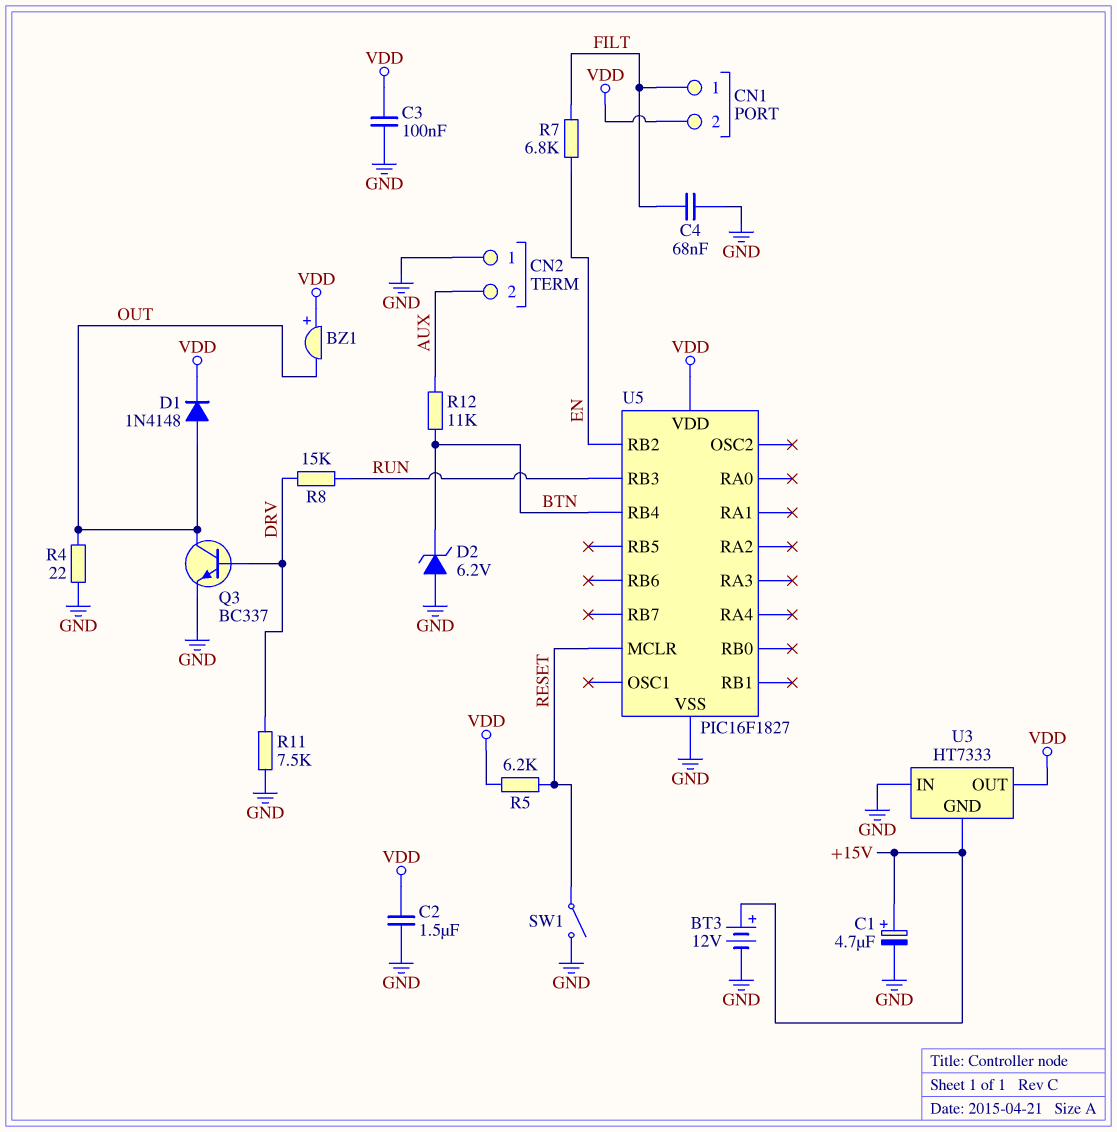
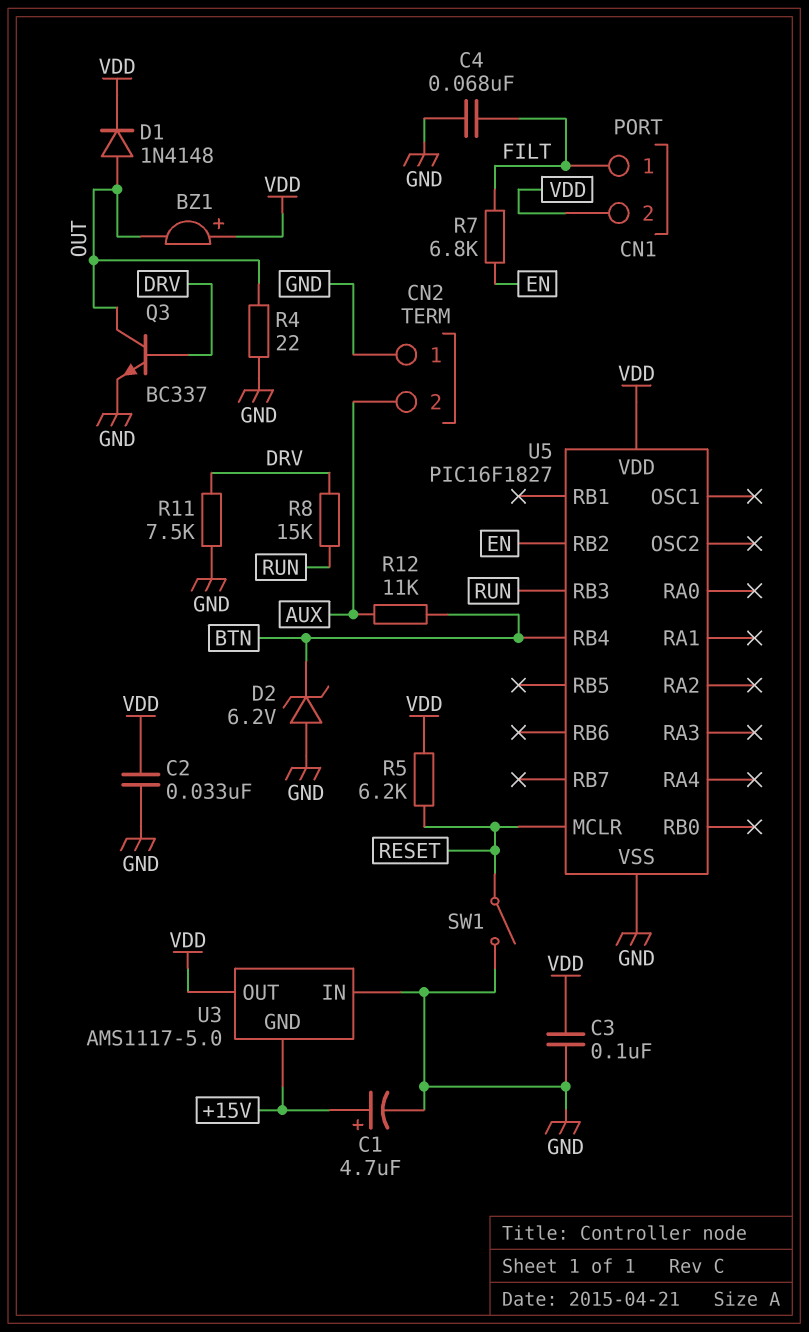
BT3: 12V (plus +15V, minus GND) -> none
C2: 1.5uF (GND, VDD) -> 33nF (GND, VDD)
U3: HT7333 -> AMS1117-5.0

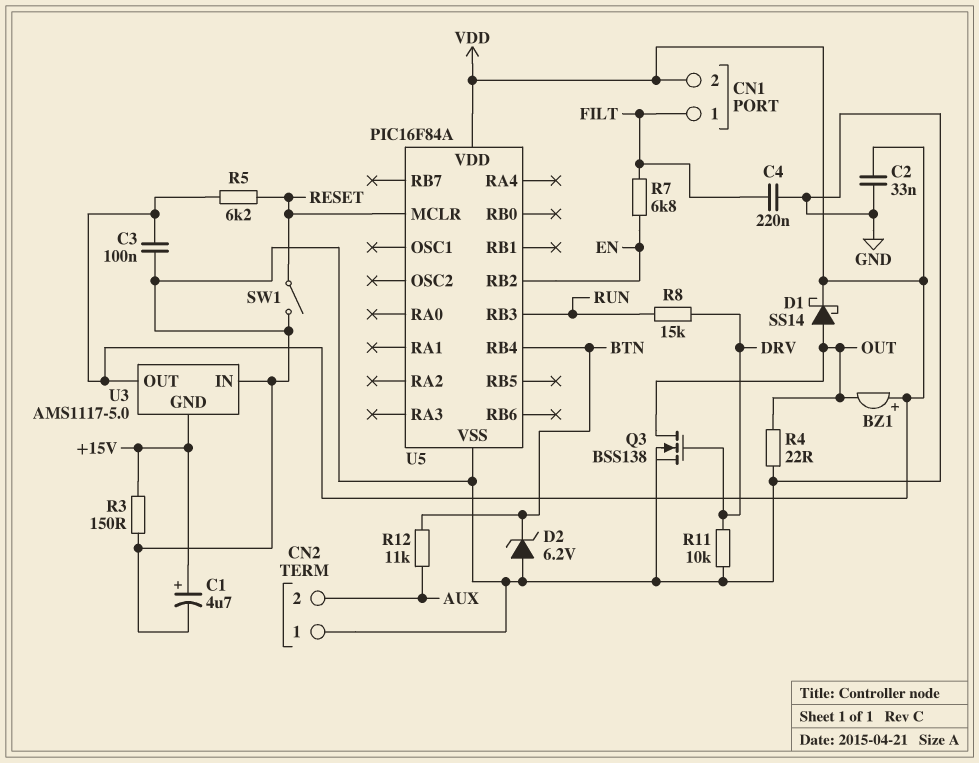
C4: 68nF (FILT, GND) -> 220nF (FILT, GND)
D1: diode 1N4148 (A OUT, K VDD) -> schottky SS14 (A OUT, K VDD)
Q3: NPN BC337 (B DRV, C OUT, E GND) -> NMOS BSS138 (G DRV, D OUT, S GND)
R3: none -> 150 (+15V, GND)
R11: 7.5k (DRV, GND) -> 10k (DRV, GND)
U5: PIC16F1827 -> PIC16F84A

